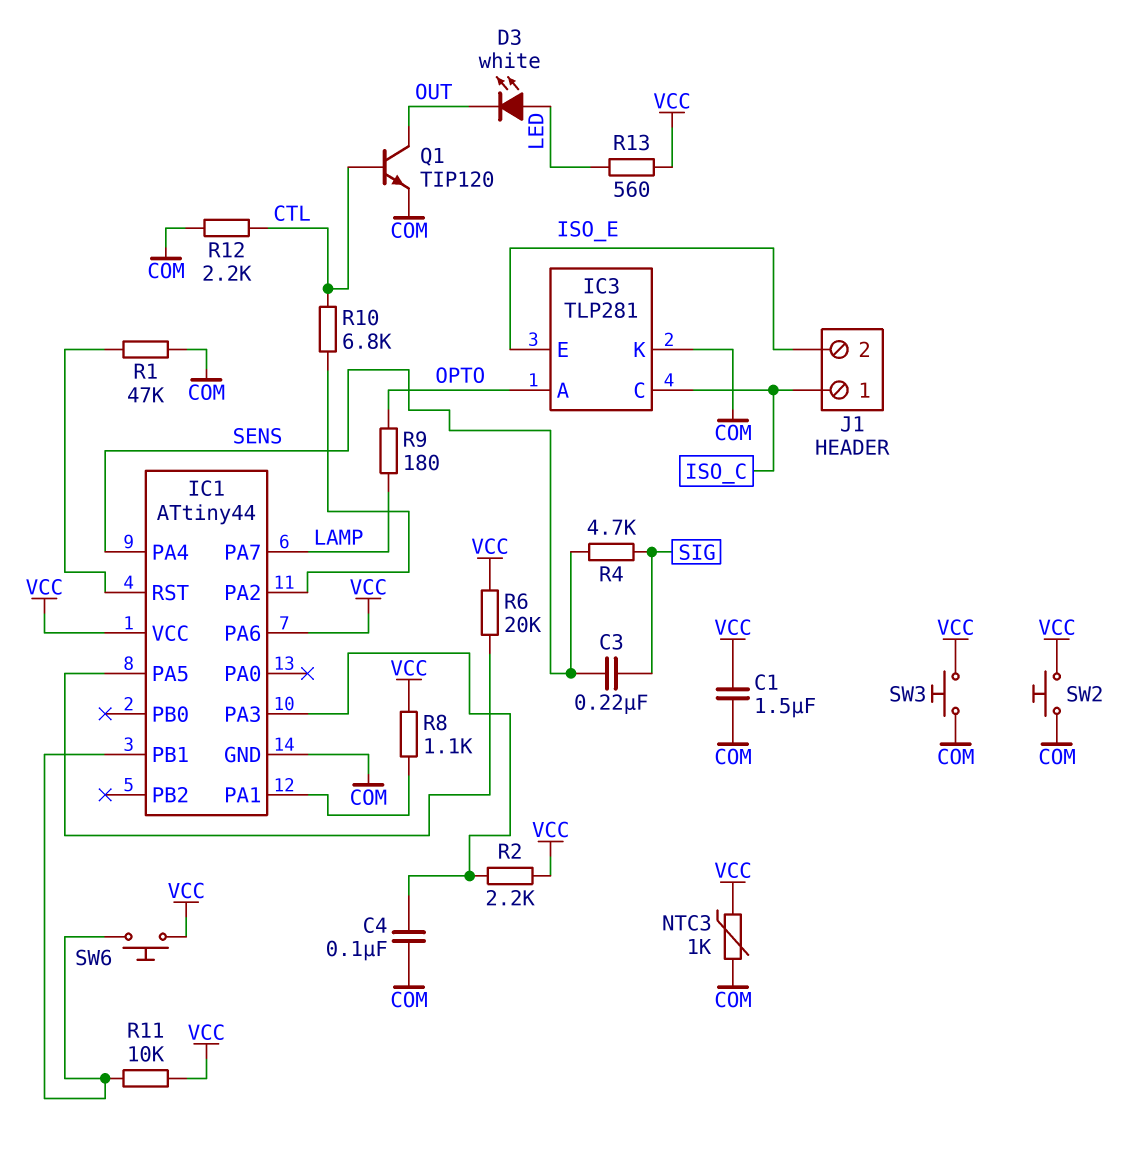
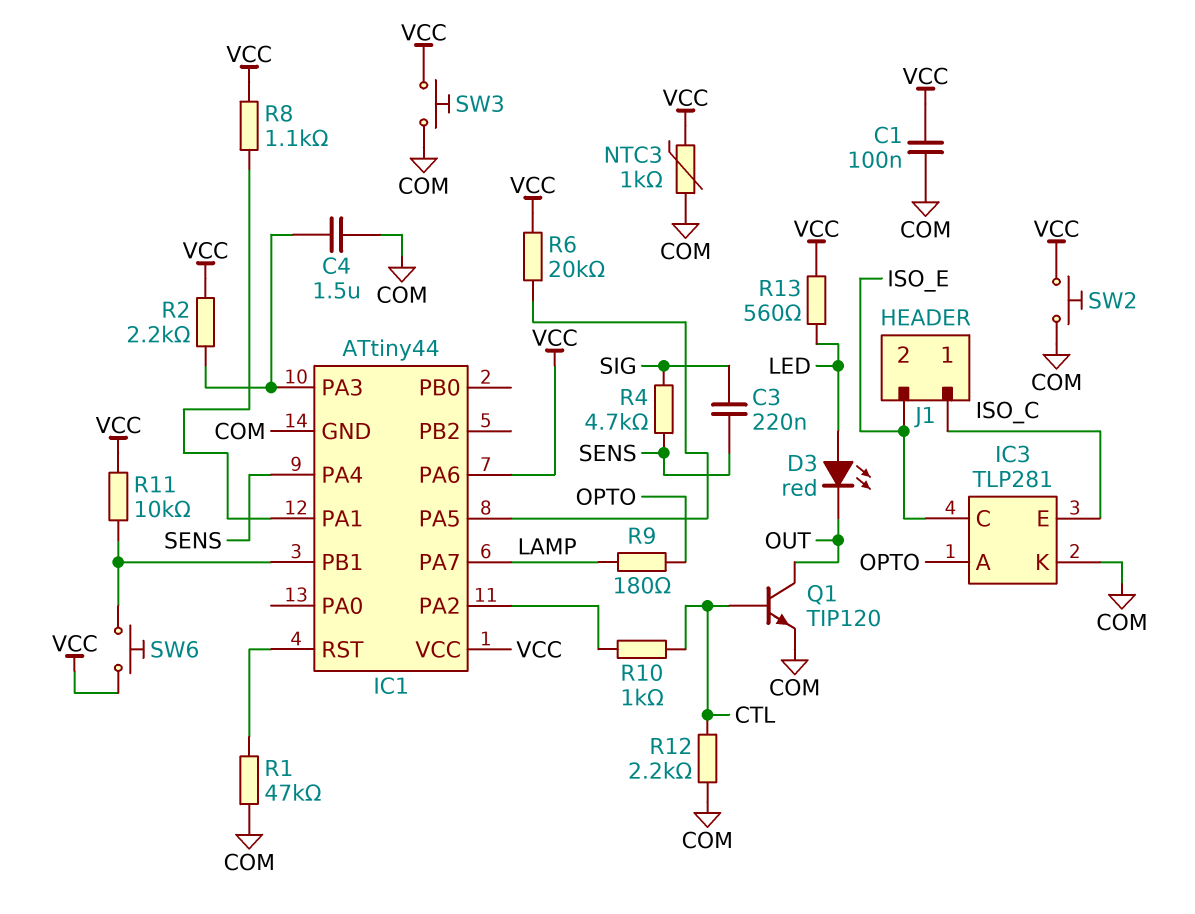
C1: 1.5uF (COM, VCC) -> 100nF (COM, VCC)
C4: 100nF (COM, IC1/PA3) -> 1.5uF (COM, IC1/PA3)
D3: LED white (A LED, K OUT) -> LED red (A LED, K OUT)
IC3 pin C: ISO_C -> ISO_E
IC3 pin E: ISO_E -> ISO_C
R10: 6.8k (CTL, IC1/PA2) -> 1k (CTL, IC1/PA2)

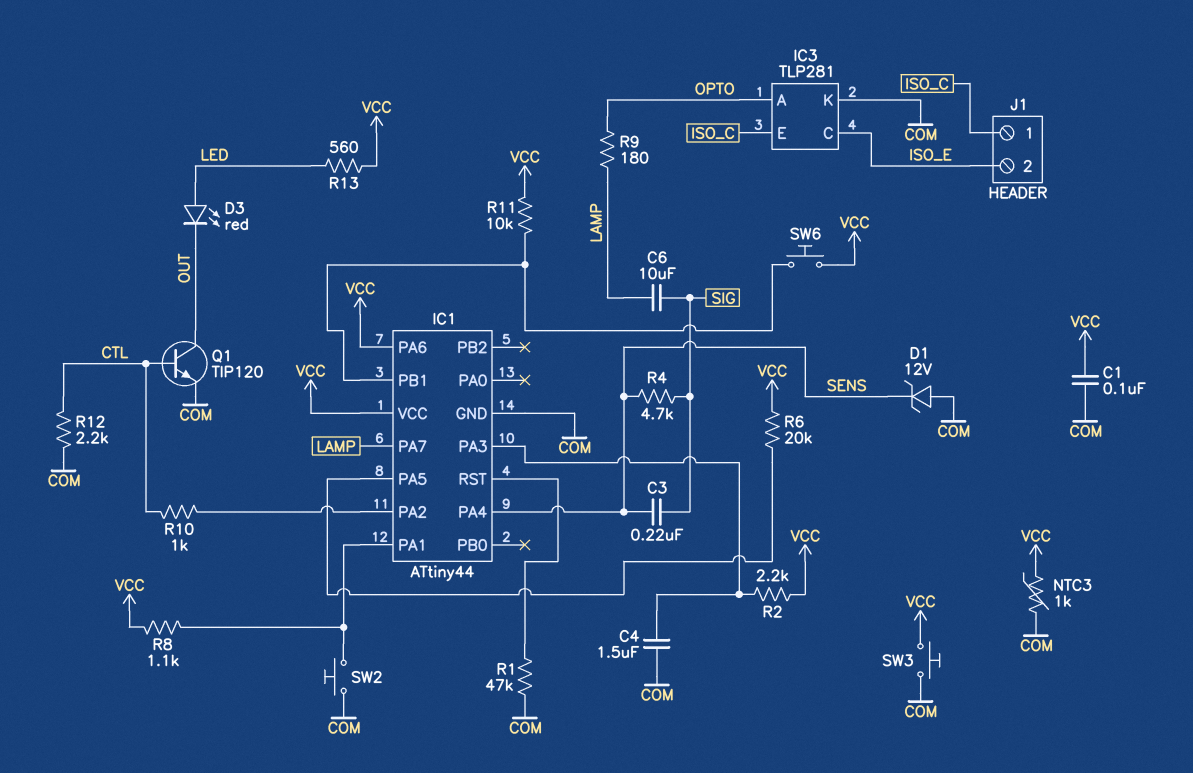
C6: none -> 10uF (LAMP, SIG)
D1: none -> zener 12V (A COM, K SENS)
SW2: button (COM, VCC) -> button (COM, IC1/PA1)

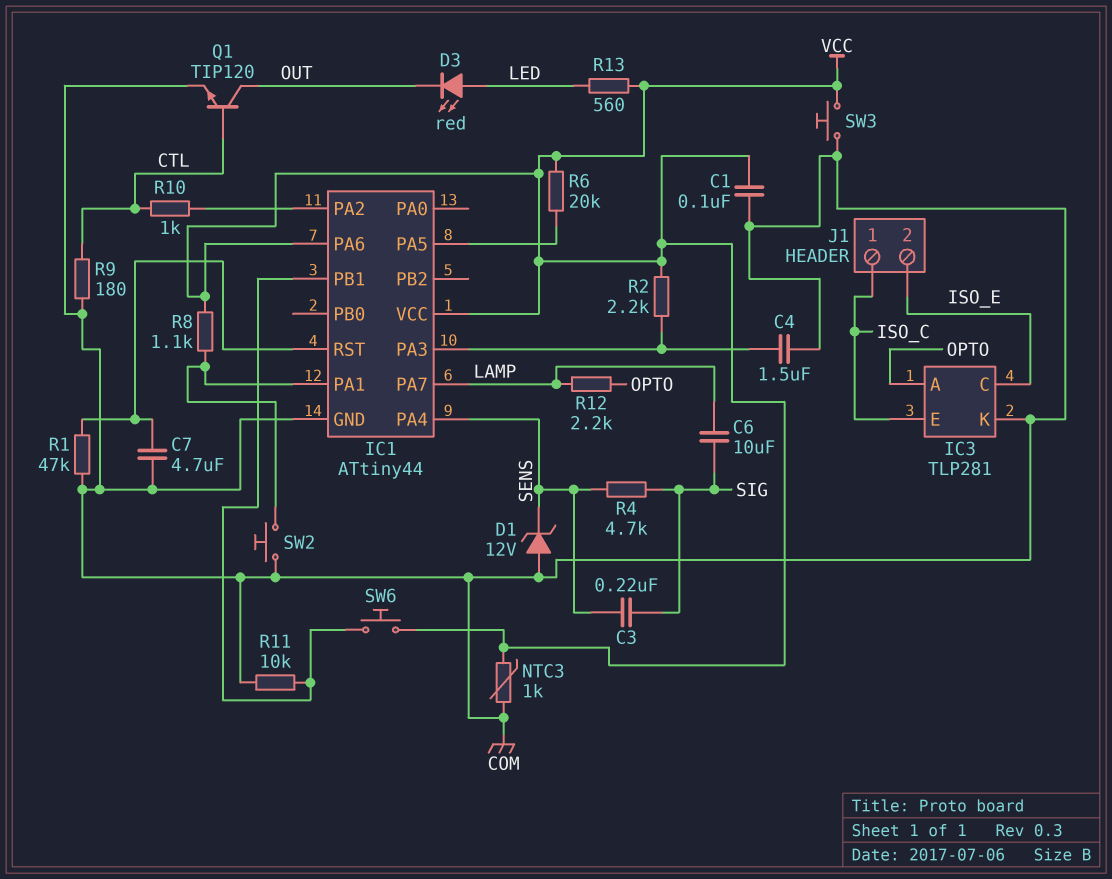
C7: none -> 4.7uF (COM, IC1/RST)
R9: 180 (LAMP, OPTO) -> 180 (COM, CTL)
R11: 10k (IC1/PB1, VCC) -> 10k (COM, IC1/PB1)
R12: 2.2k (COM, CTL) -> 2.2k (LAMP, OPTO)

